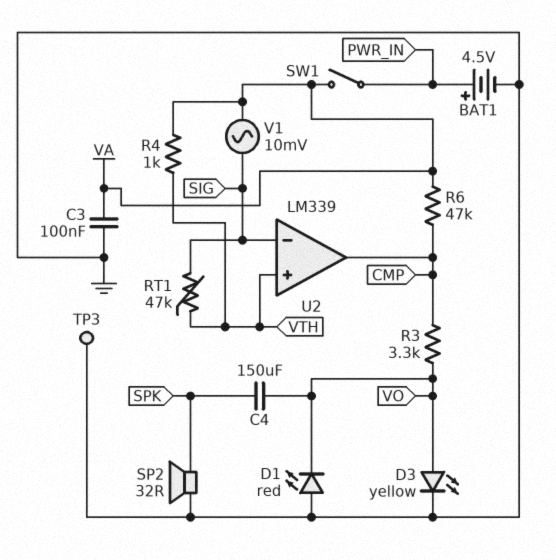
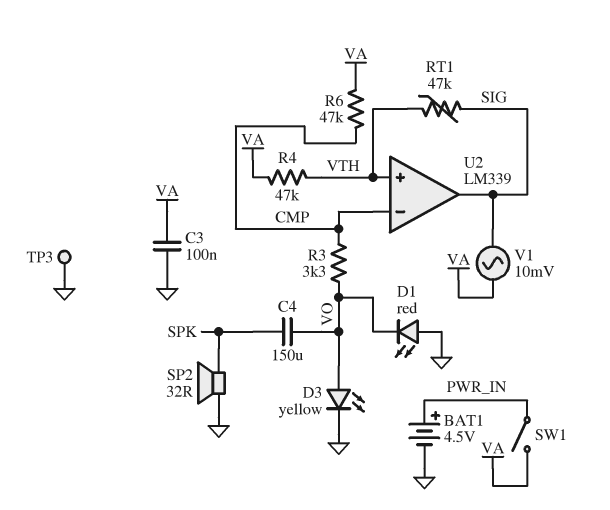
R4: 1k (VA, VTH) -> 47k (VA, VTH)
U2 pin in-: SIG -> CMP
U2 pin out: CMP -> SIG

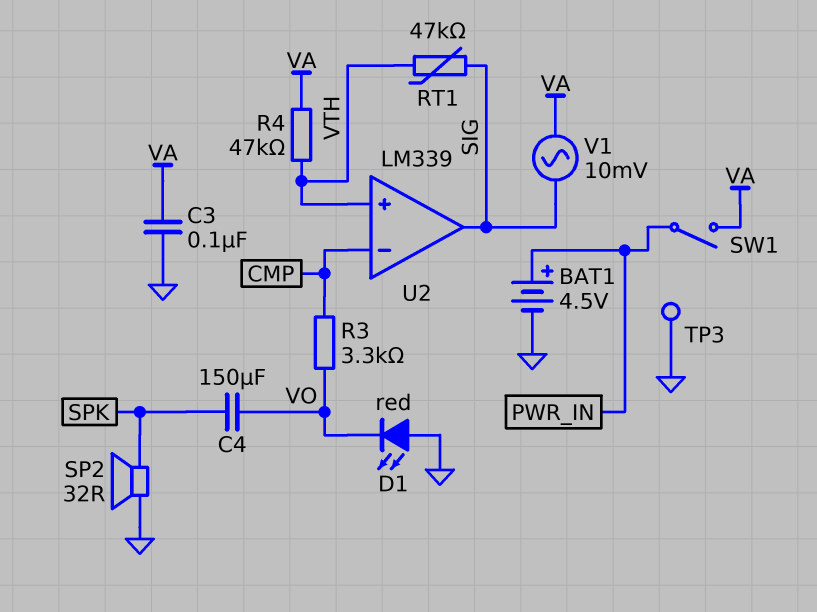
D3: LED yellow (A VO, K GND) -> none
R6: 47k (CMP, VA) -> none

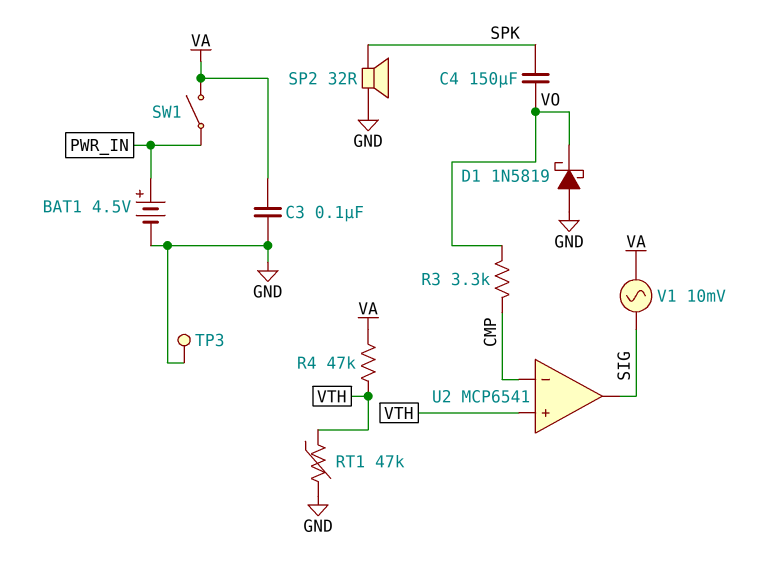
D1: LED red (A GND, K VO) -> schottky 1N5819 (A GND, K VO)
RT1: 47k (SIG, VTH) -> 47k (GND, VTH)
U2: LM339 -> MCP6541

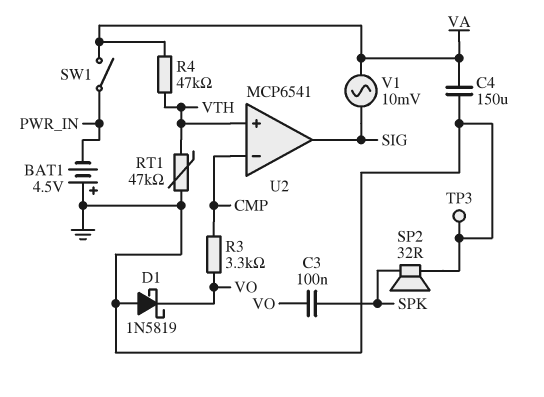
BAT1: 4.5V (plus PWR_IN, minus GND) -> 4.5V (plus GND, minus PWR_IN)
C3: 100nF (GND, VA) -> 100nF (SPK, VO)
C4: 150uF (SPK, VO) -> 150uF (GND, VA)

